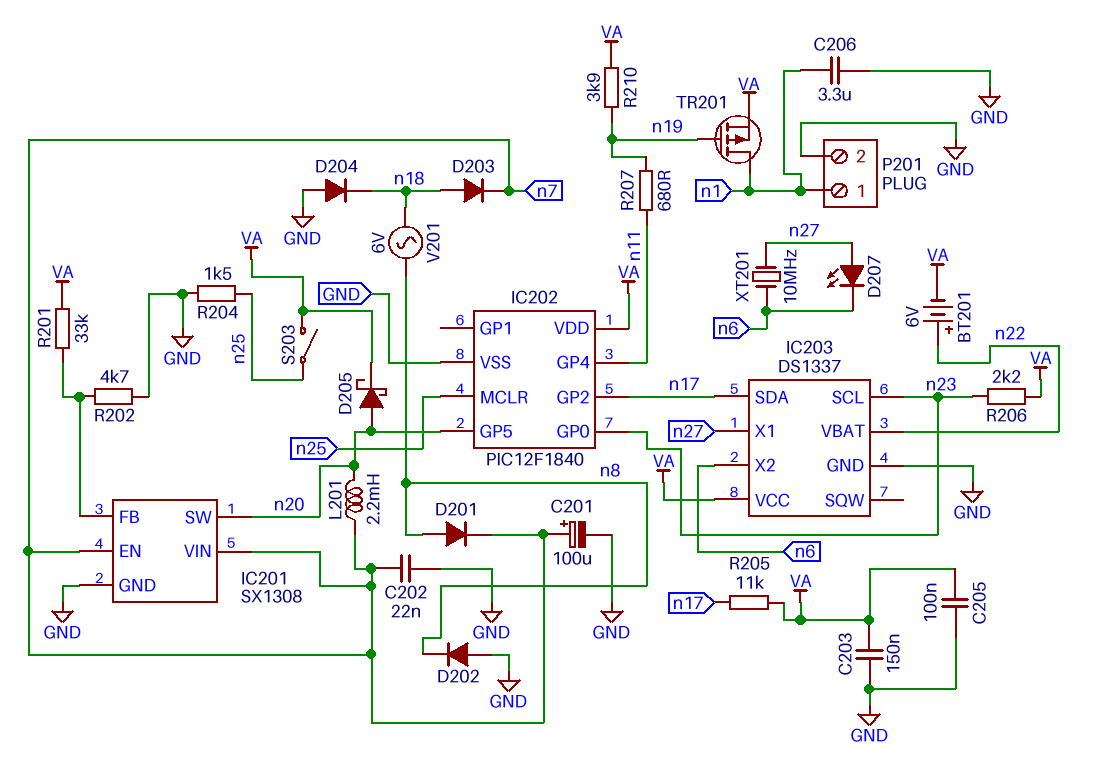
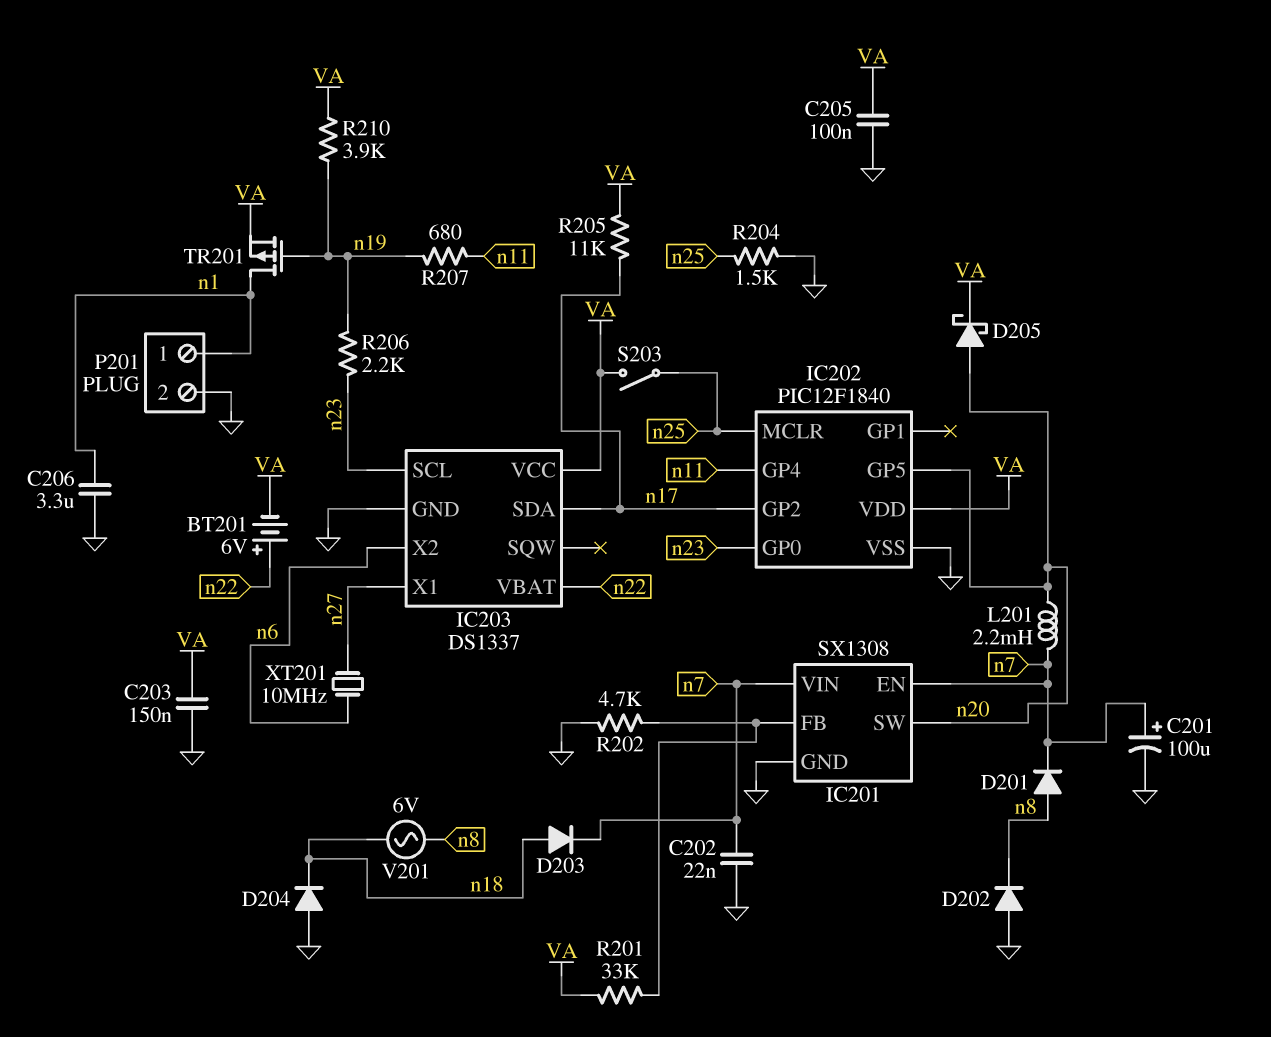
D207: LED (A n27, K n6) -> none
R206: 2.2k (VA, n23) -> 2.2k (n19, n23)

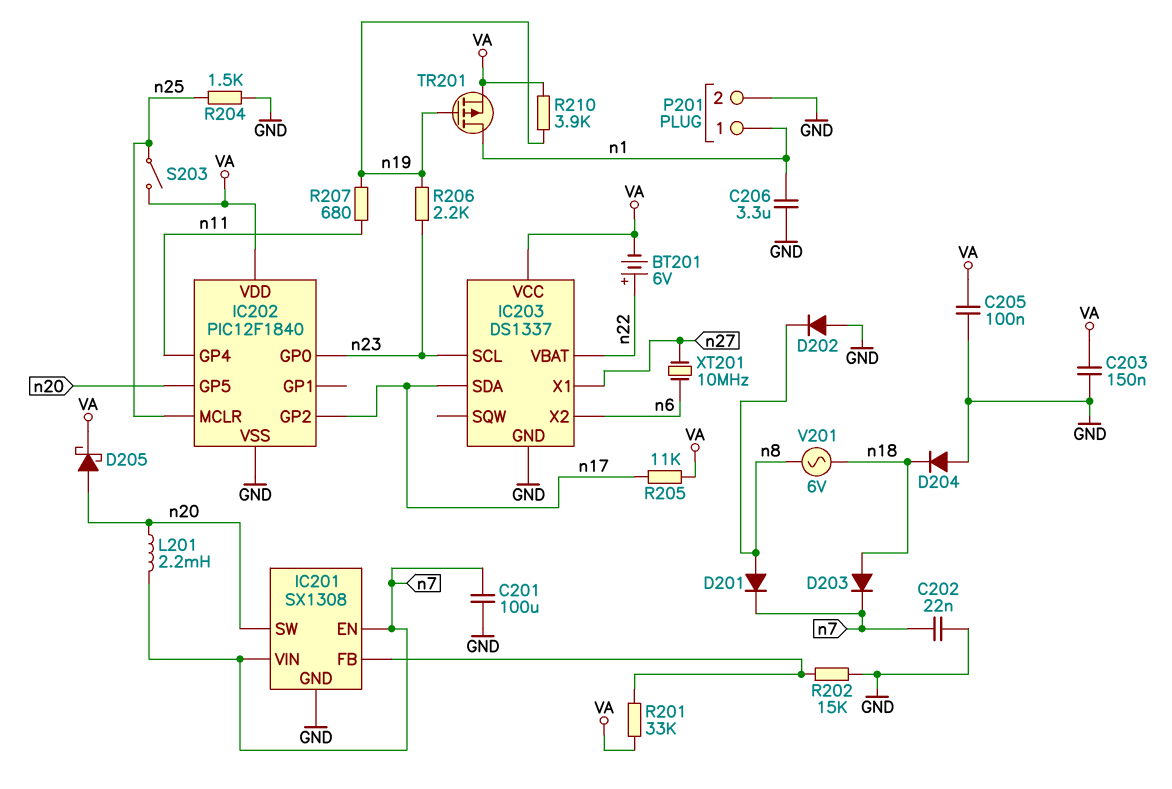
C201: 100uF (plus n7, minus GND) -> 100uF (GND, n7)
R202: 4.7k (GND, IC201/FB) -> 15k (GND, IC201/FB)

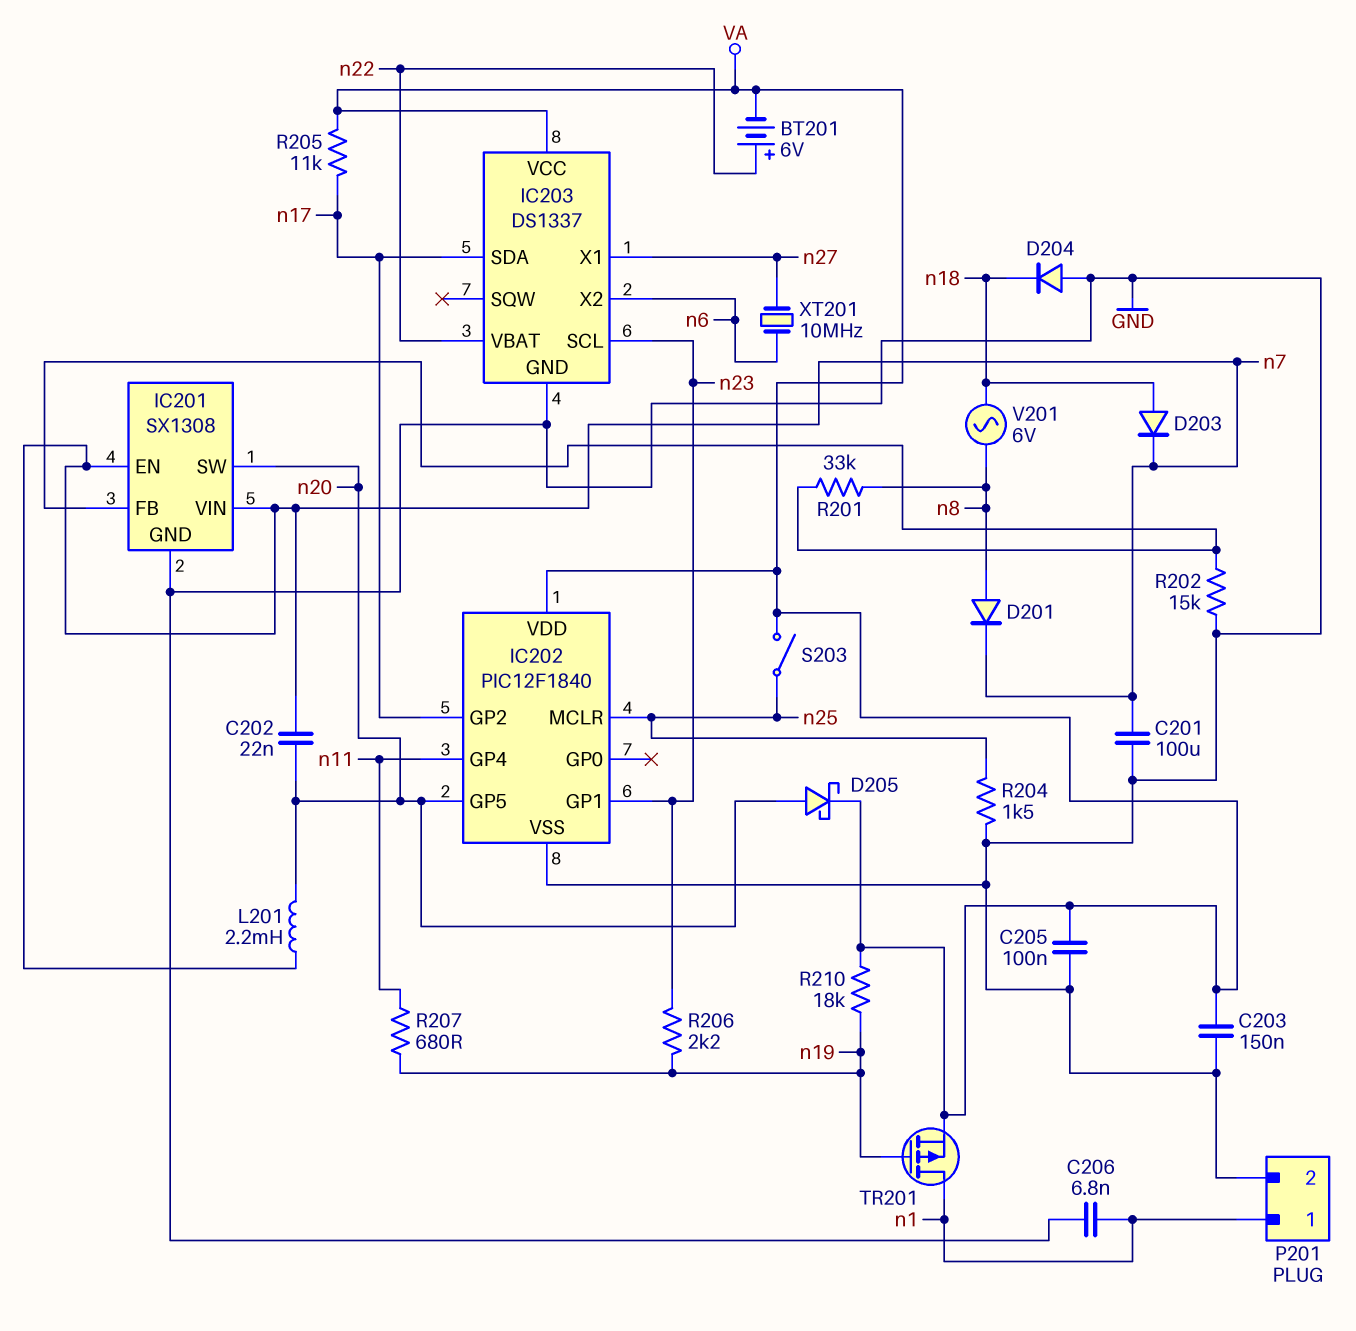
C202: 22nF (GND, n7) -> 22nF (n7, n20)
C206: 3.3uF (GND, n1) -> 6.8nF (GND, n1)
D202: diode (A GND, K n8) -> none
IC202 pin GP0: n23 -> none
IC202 pin GP1: none -> n23
R201: 33k (IC201/FB, VA) -> 33k (IC201/FB, n8)
R210: 3.9k (VA, n19) -> 18k (VA, n19)

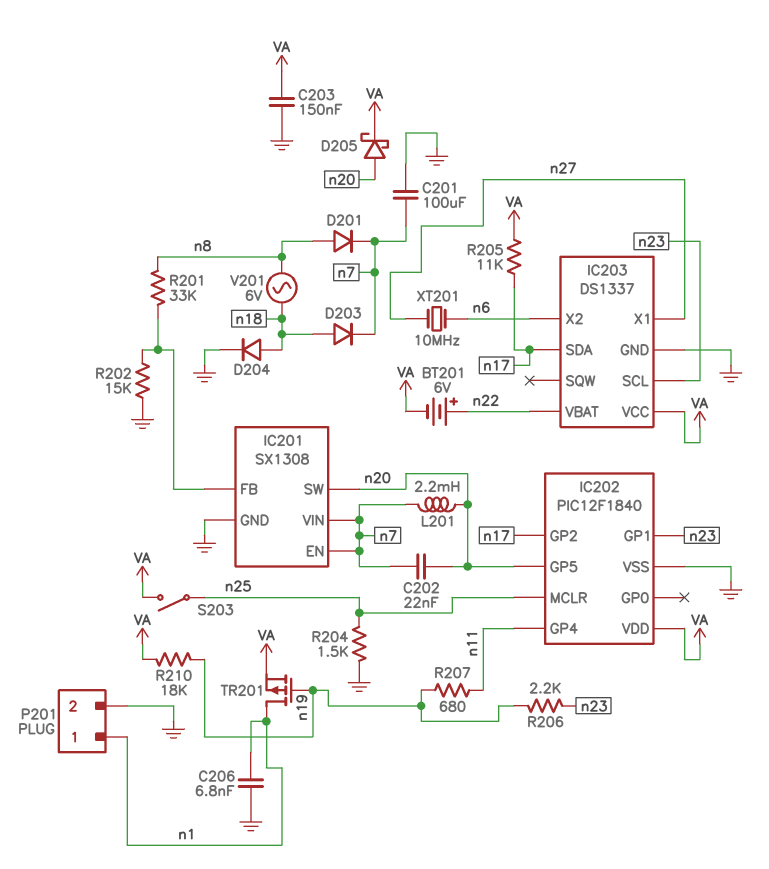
C205: 100nF (GND, VA) -> none
D204: diode (A GND, K n18) -> diode (A n18, K GND)

